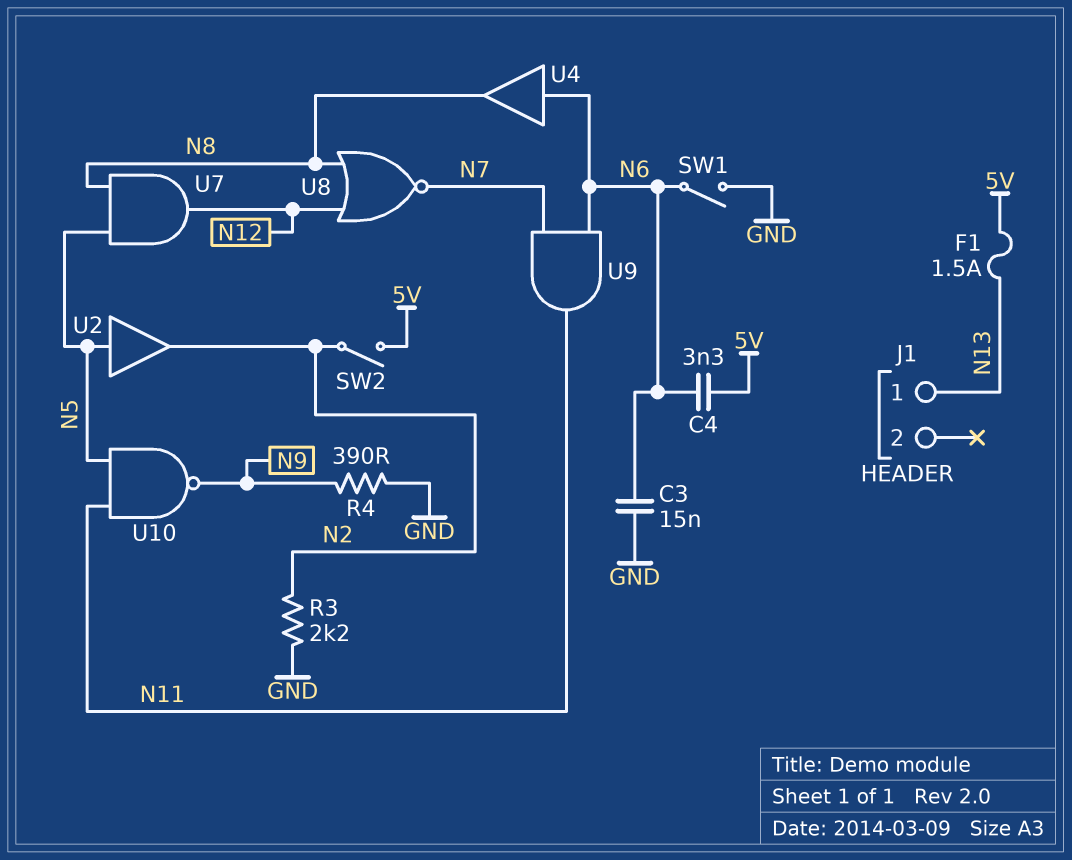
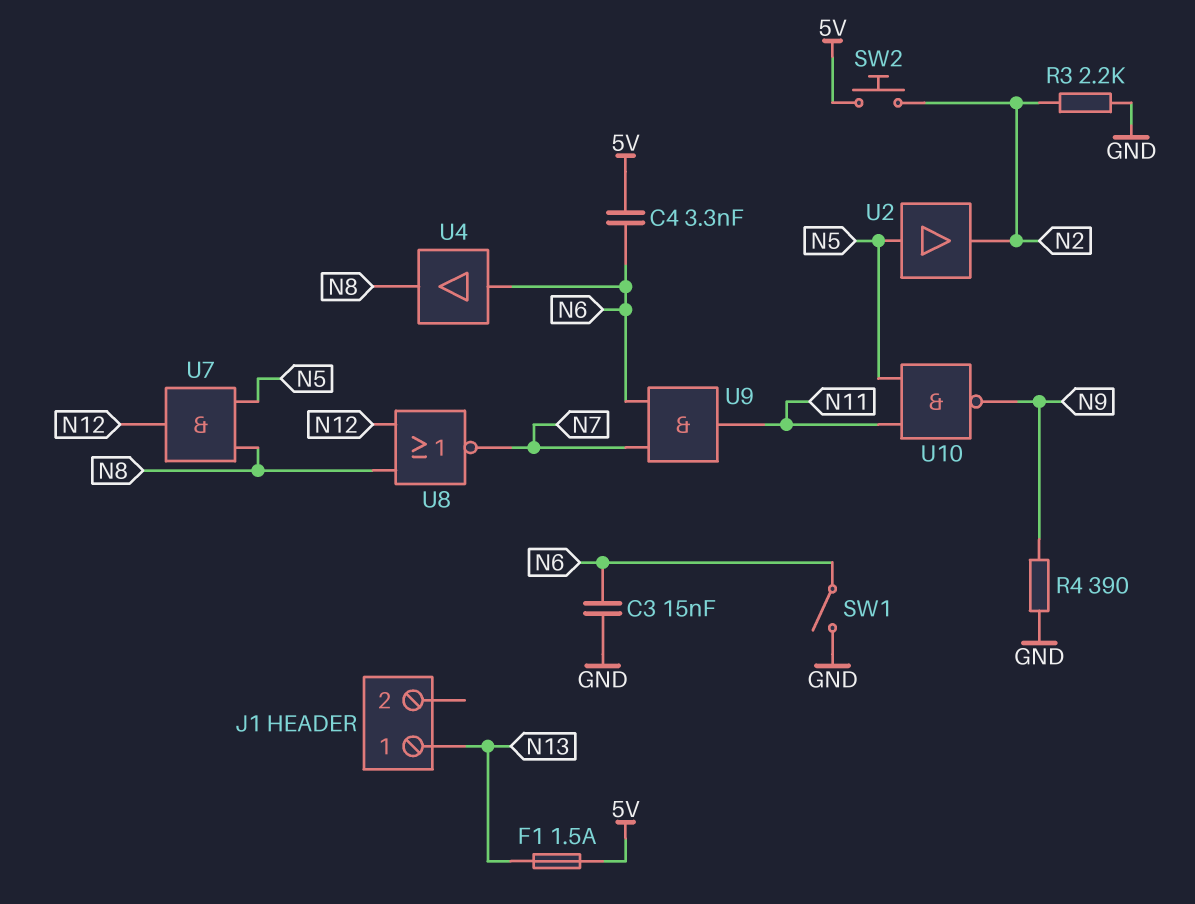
SW2: switch (5V, N2) -> button (5V, N2)

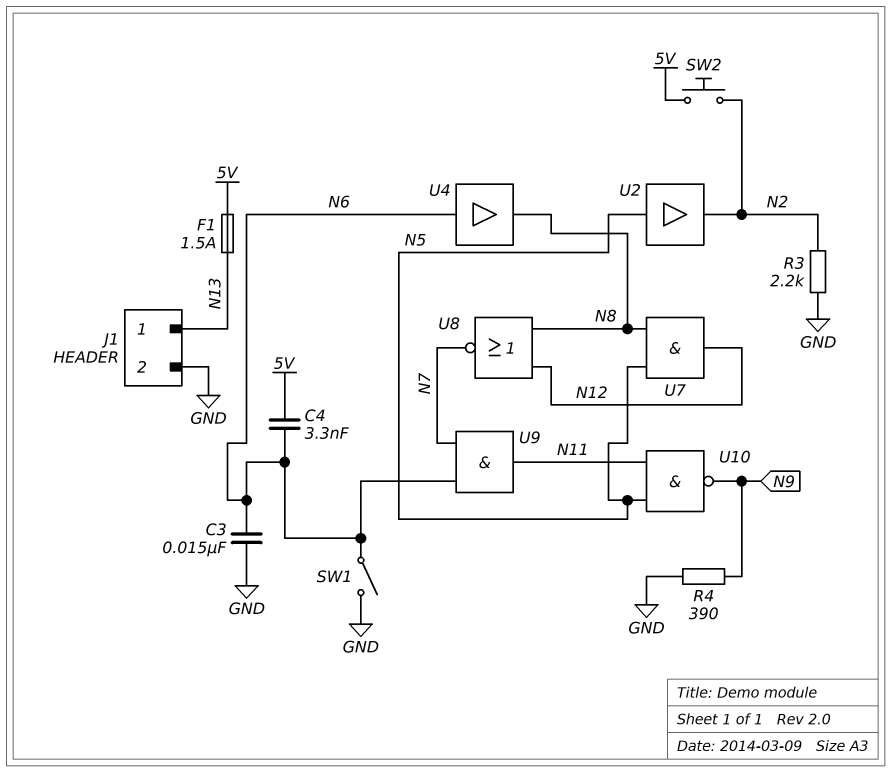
J1 pin 2: none -> GND

